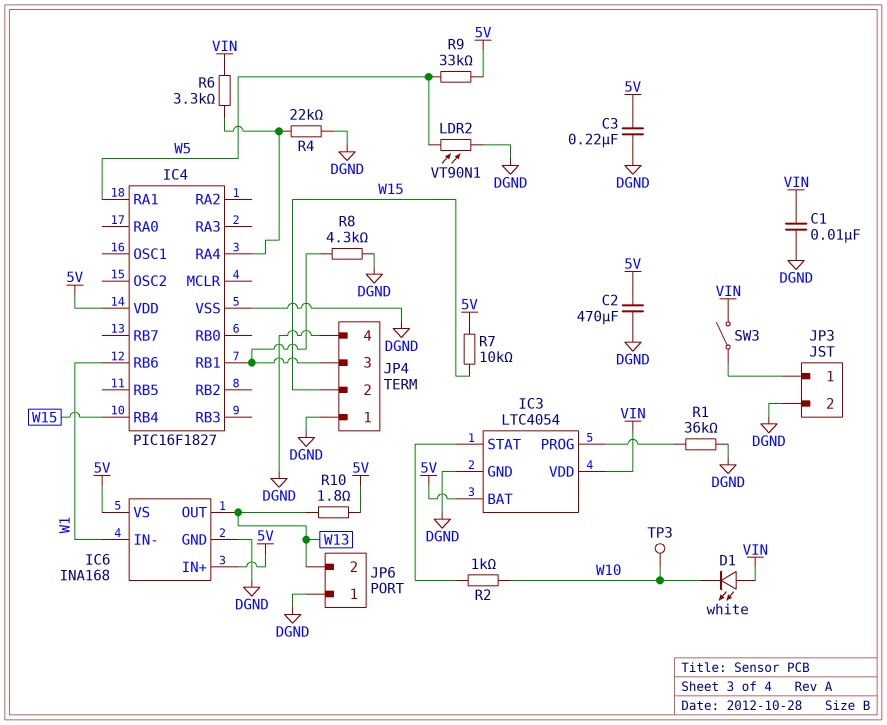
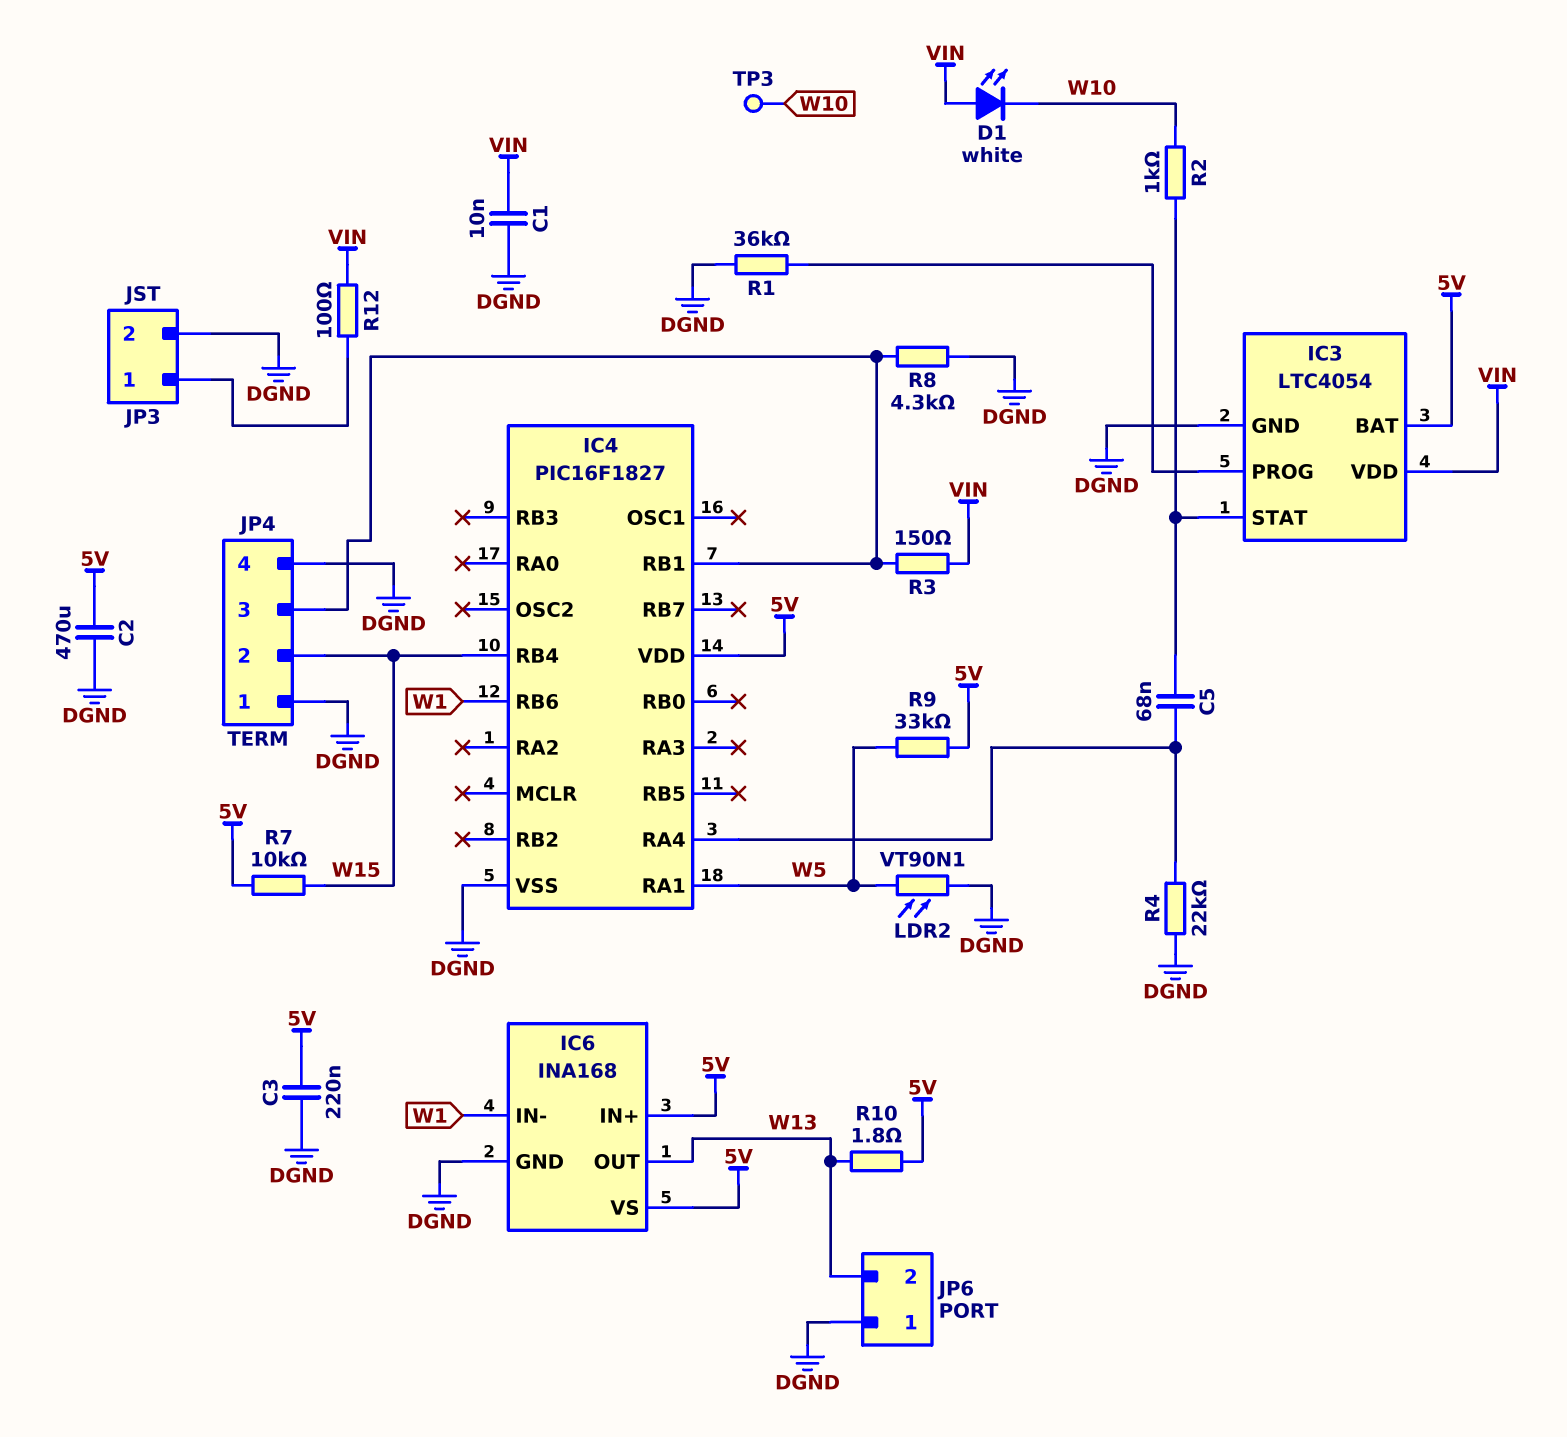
C5: none -> 68nF (IC3/STAT, IC4/RA4)
R3: none -> 150 (IC4/RB1, VIN)
R6: 3.3k (IC4/RA4, VIN) -> none
R12: none -> 100 (JP3/1, VIN)
SW3: switch (JP3/1, VIN) -> none

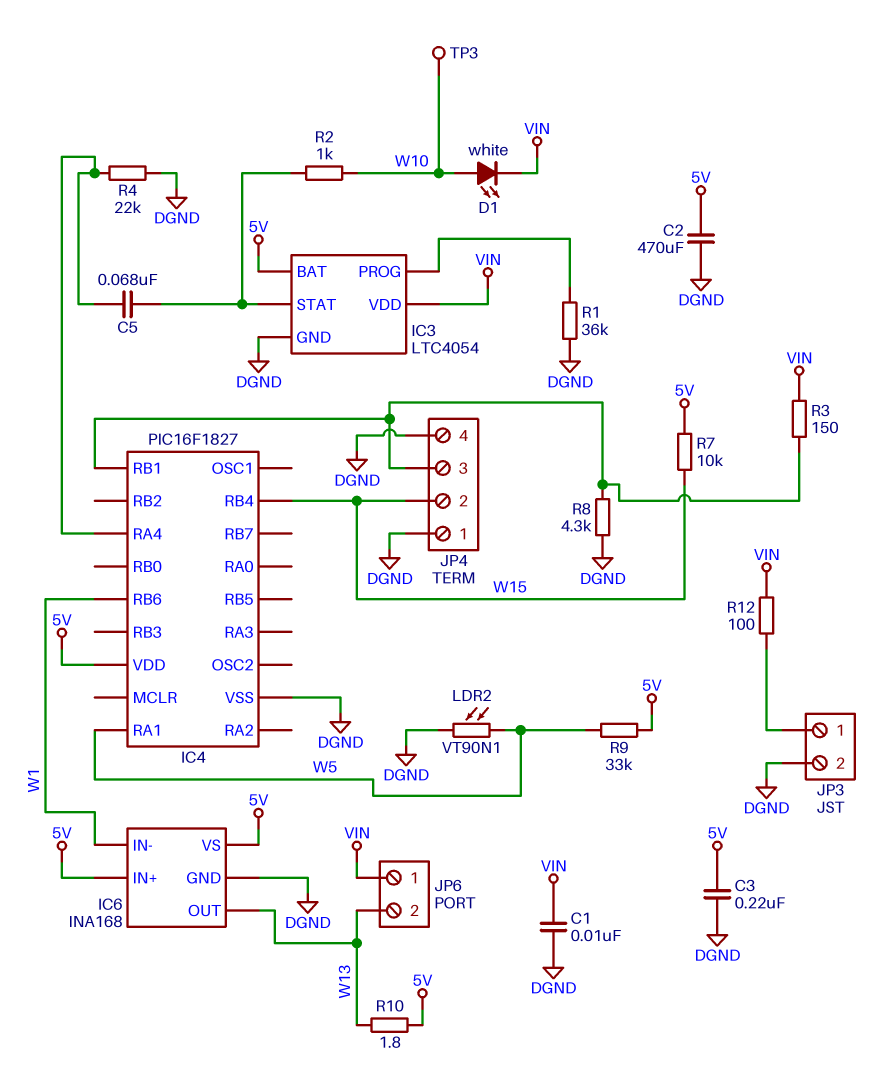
D1: LED white (A VIN, K W10) -> LED white (A W10, K VIN)
JP6 pin 1: DGND -> VIN

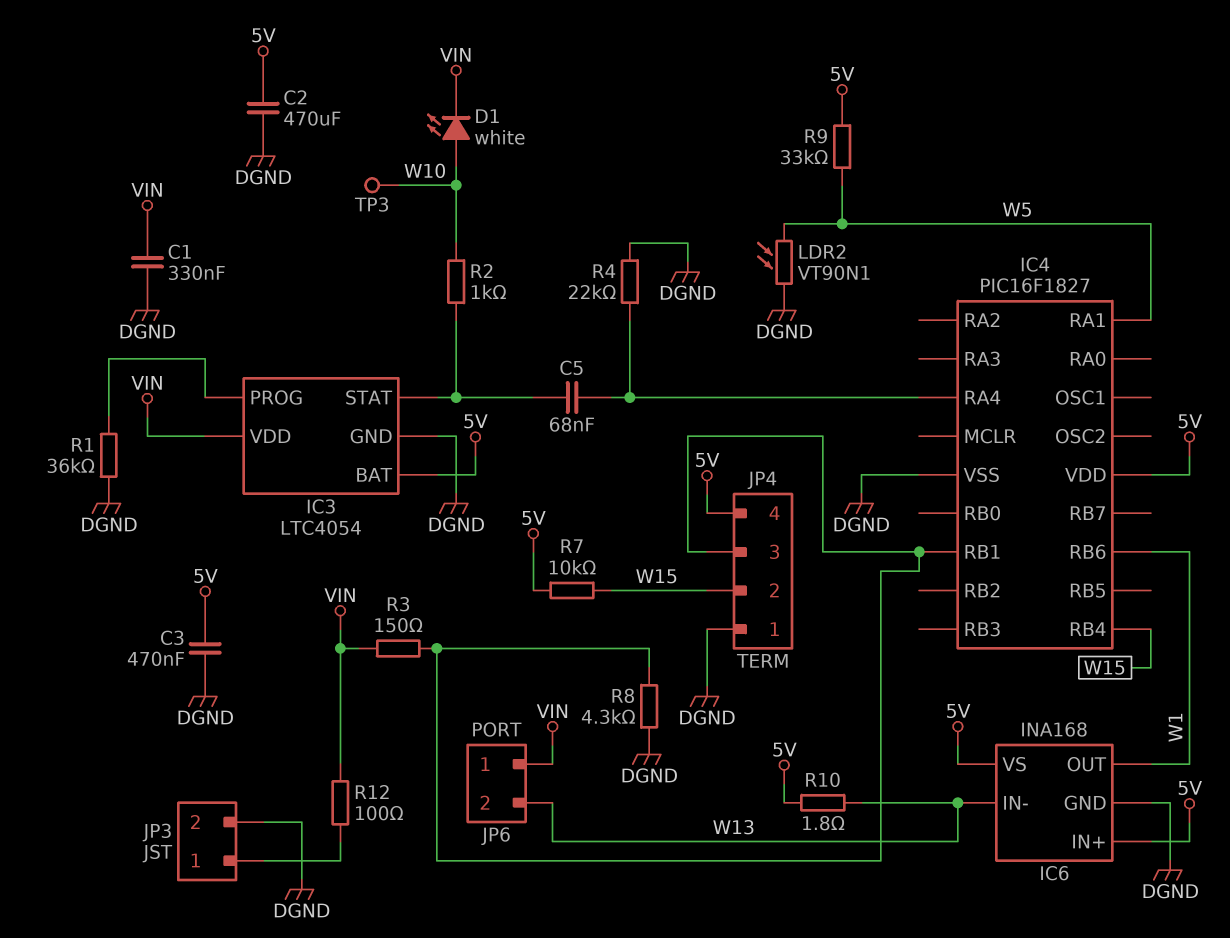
C1: 10nF (DGND, VIN) -> 330nF (DGND, VIN)
C3: 220nF (5V, DGND) -> 470nF (5V, DGND)
IC6 pin IN-: W1 -> W13
IC6 pin OUT: W13 -> W1
JP4 pin 4: DGND -> 5V

